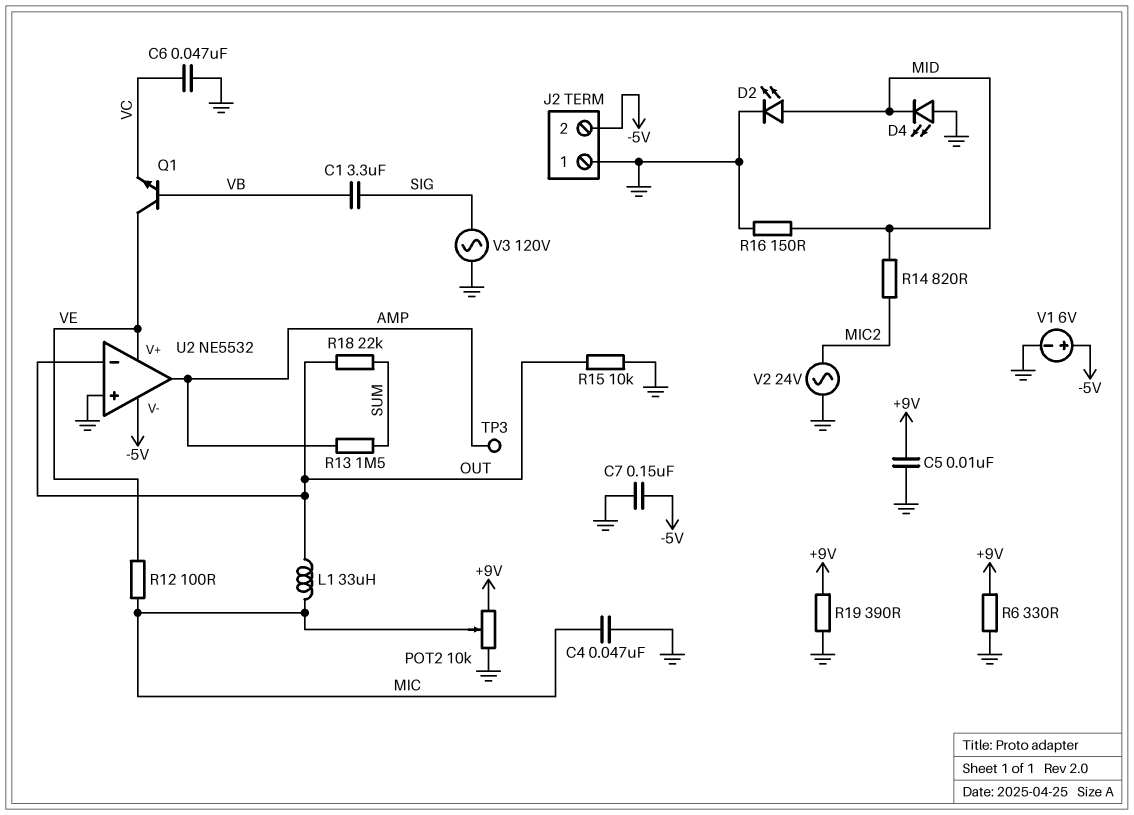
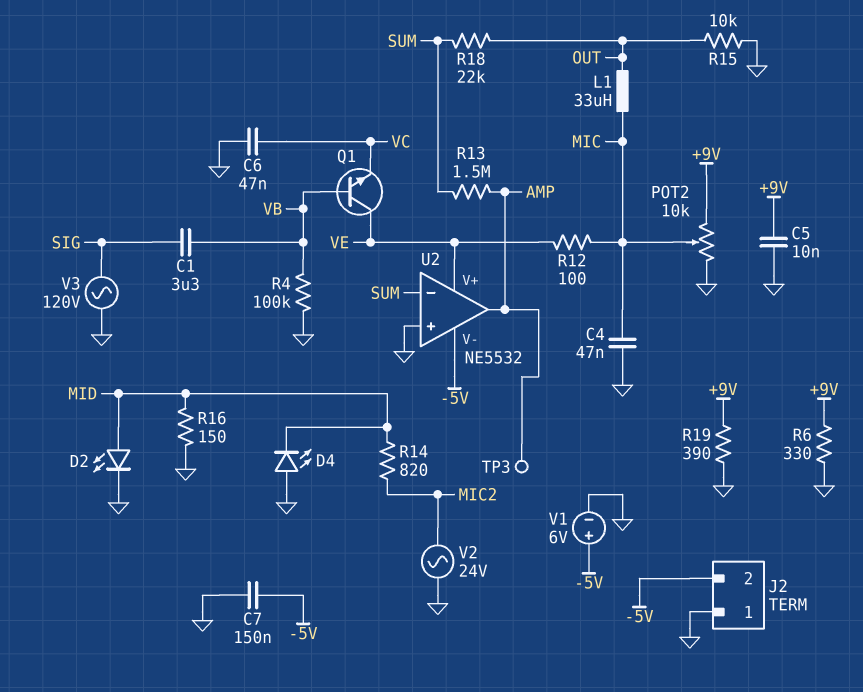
R4: none -> 100k (GND, VB)
U2 pin in-: OUT -> SUM

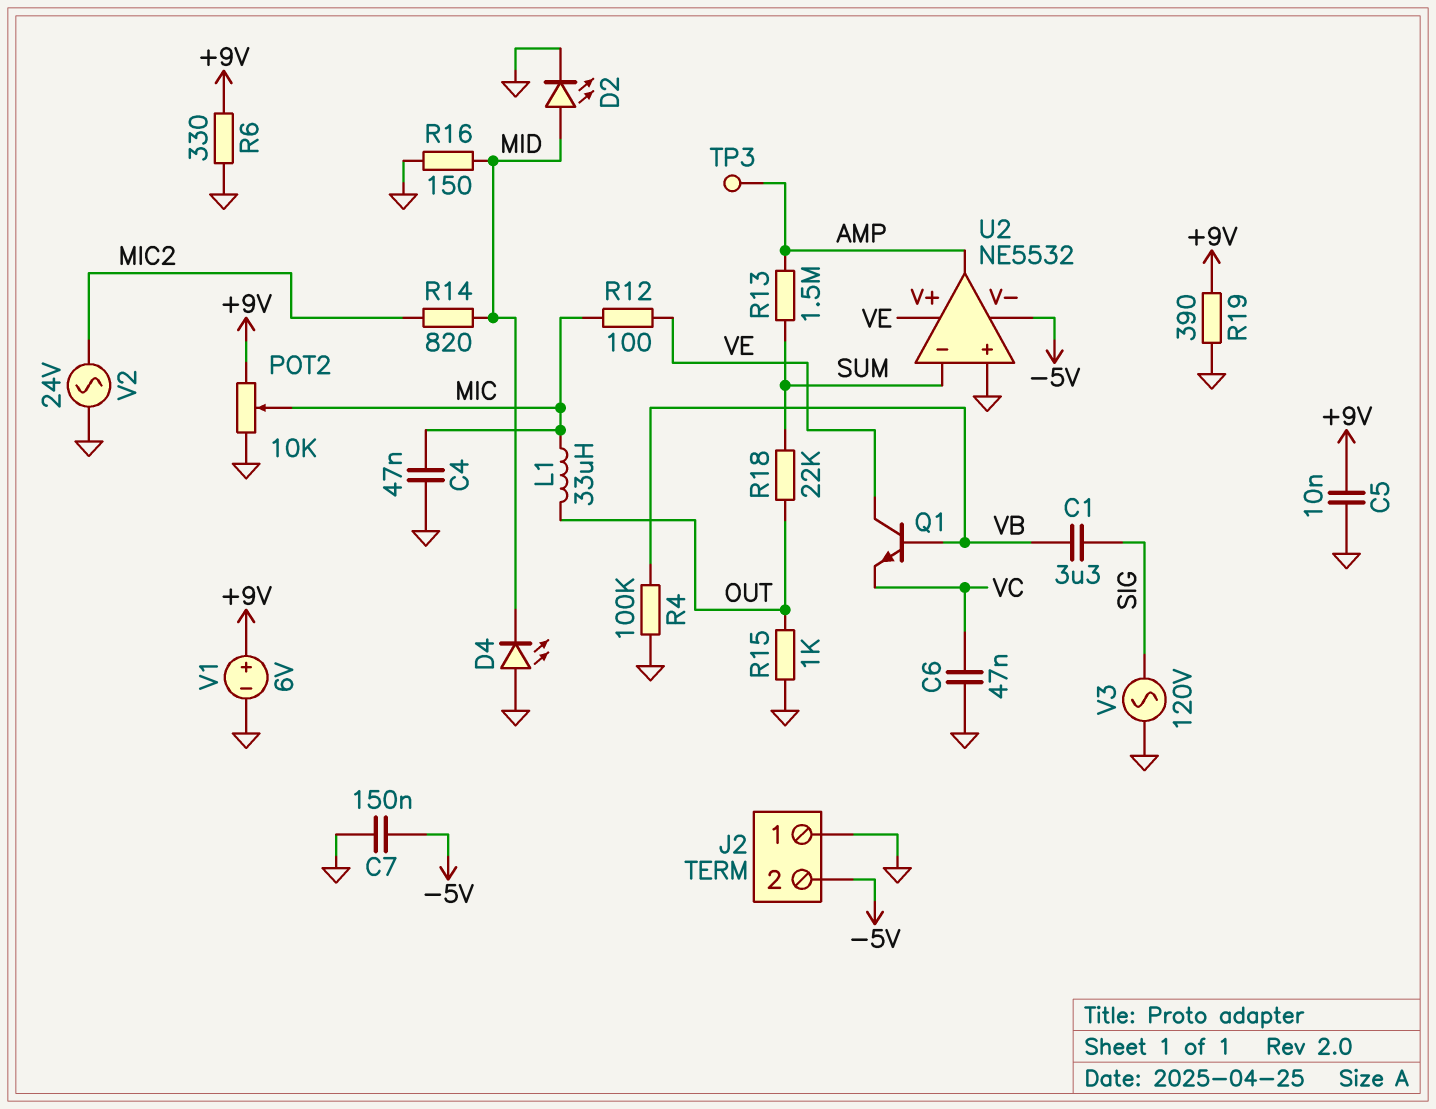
R15: 10k (GND, OUT) -> 1k (GND, OUT)
V1: 6V (plus -5V, minus GND) -> 6V (plus +9V, minus GND)

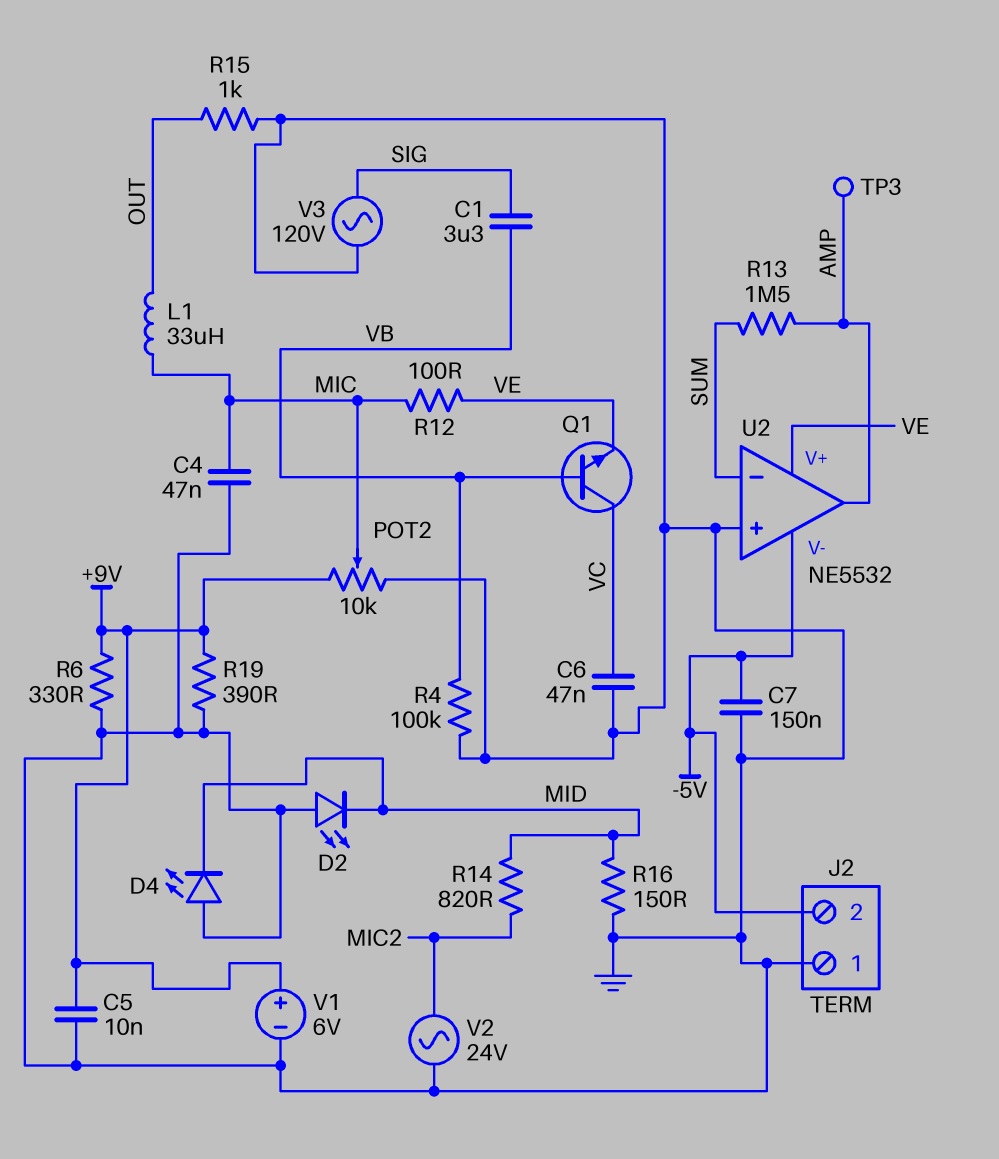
D2: LED (A MID, K GND) -> LED (A GND, K MID)
Q1: NPN (B VB, C VE, E VC) -> NPN (B VB, C VC, E VE)
R18: 22k (OUT, SUM) -> none

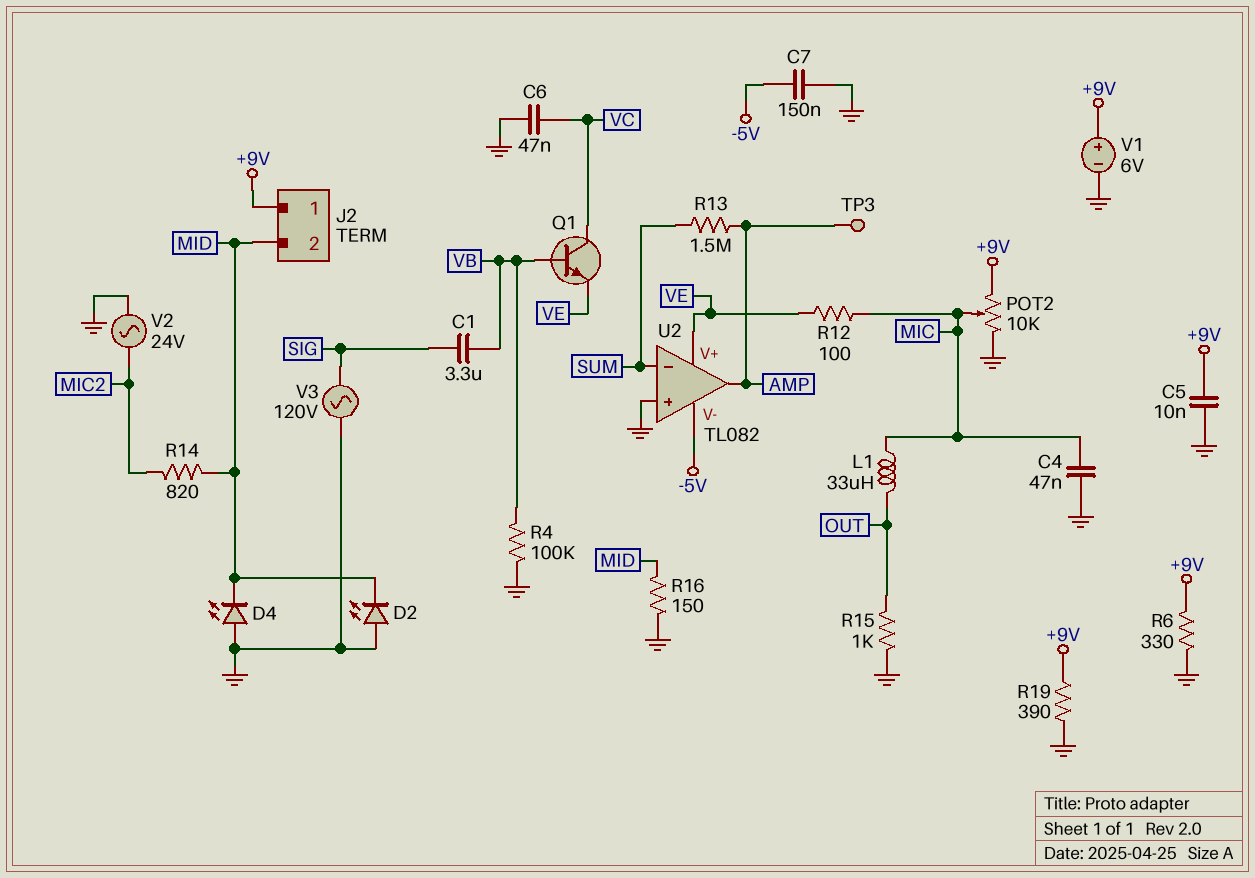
J2 pin 1: GND -> +9V
J2 pin 2: -5V -> MID
U2: NE5532 -> TL082

